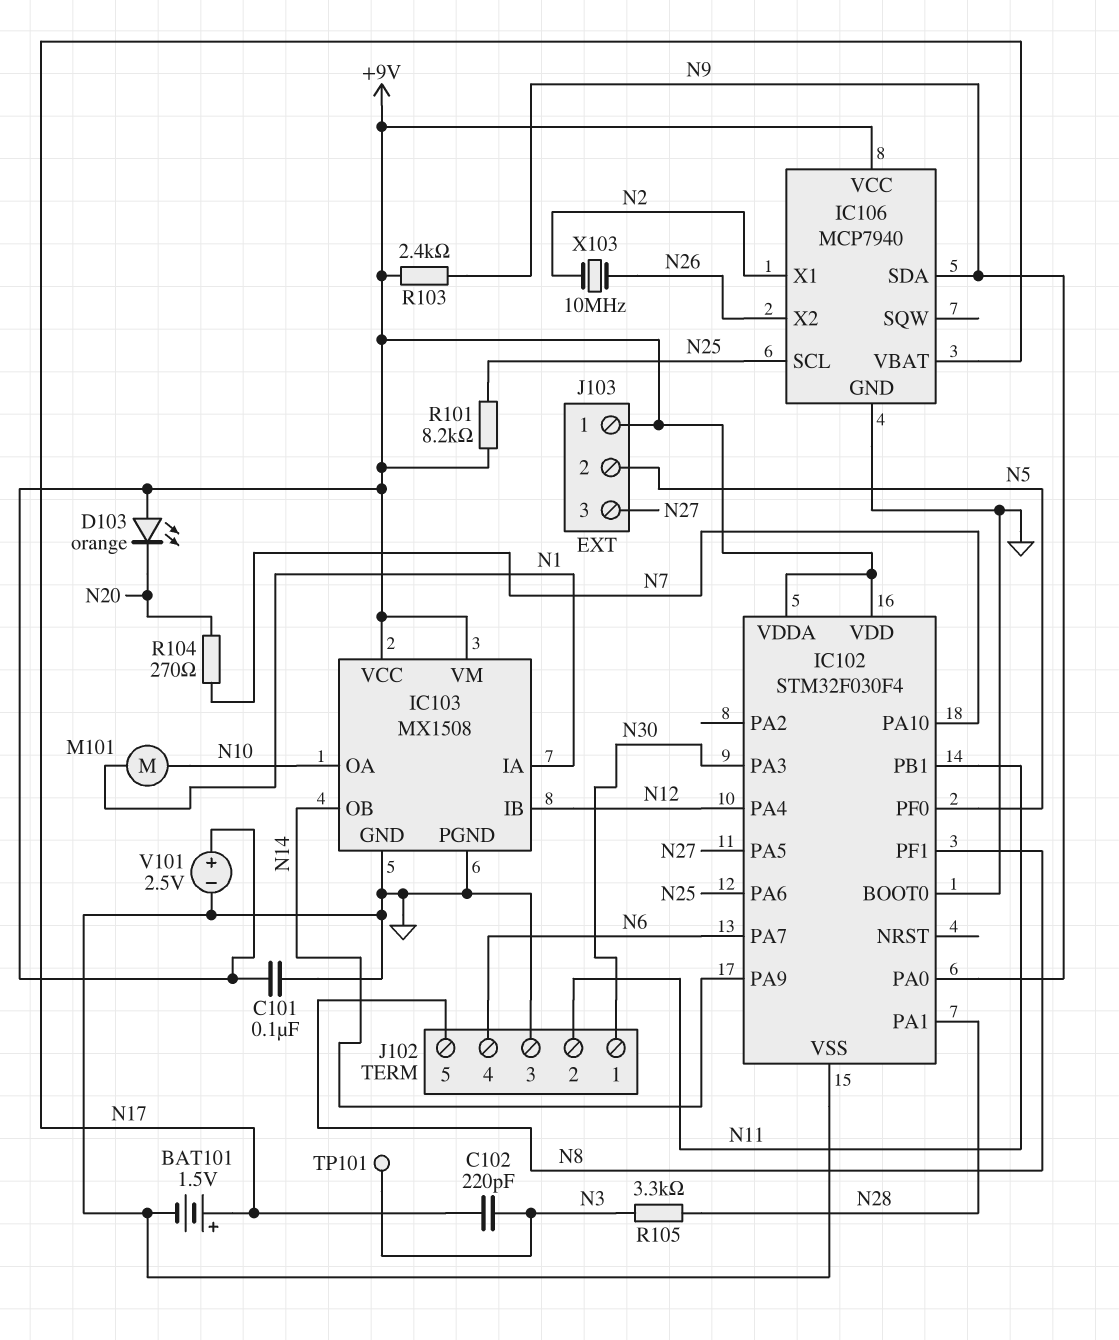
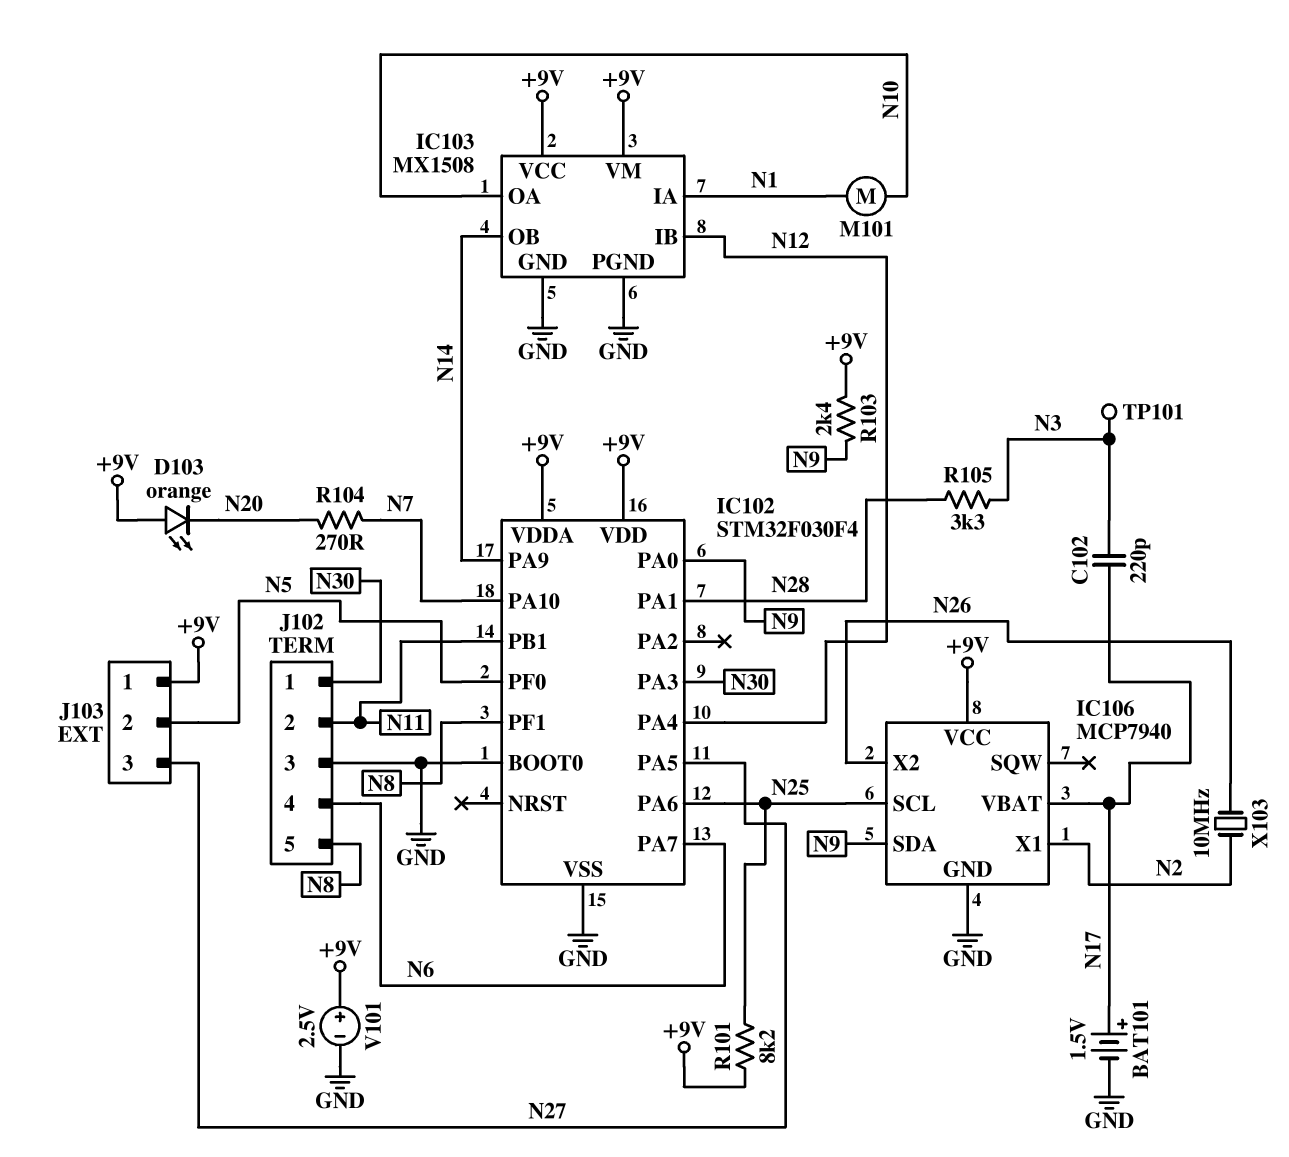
C101: 100nF (+9V, GND) -> none

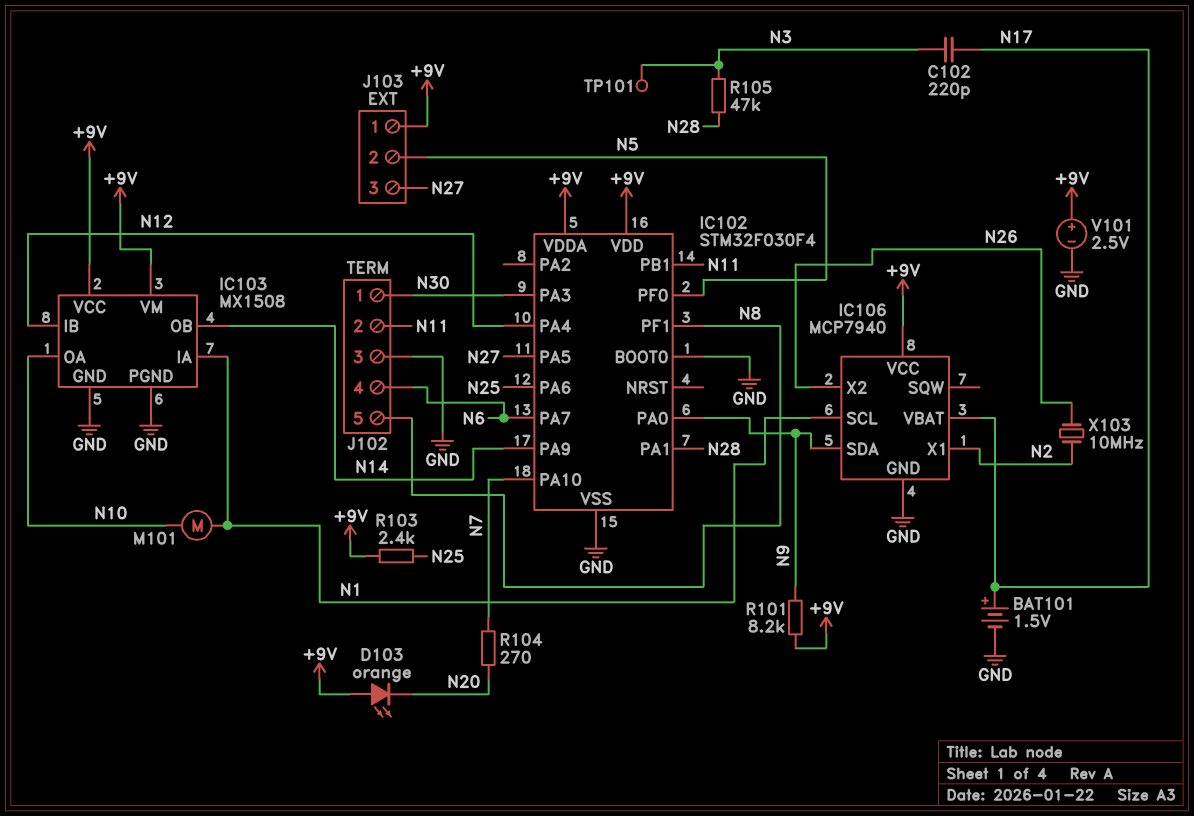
IC106 pin SCL: N25 -> N1
R101: 8.2k (+9V, N25) -> 8.2k (+9V, N9)
R103: 2.4k (+9V, N9) -> 2.4k (+9V, N25)
R105: 3.3k (N3, N28) -> 47k (N3, N28)

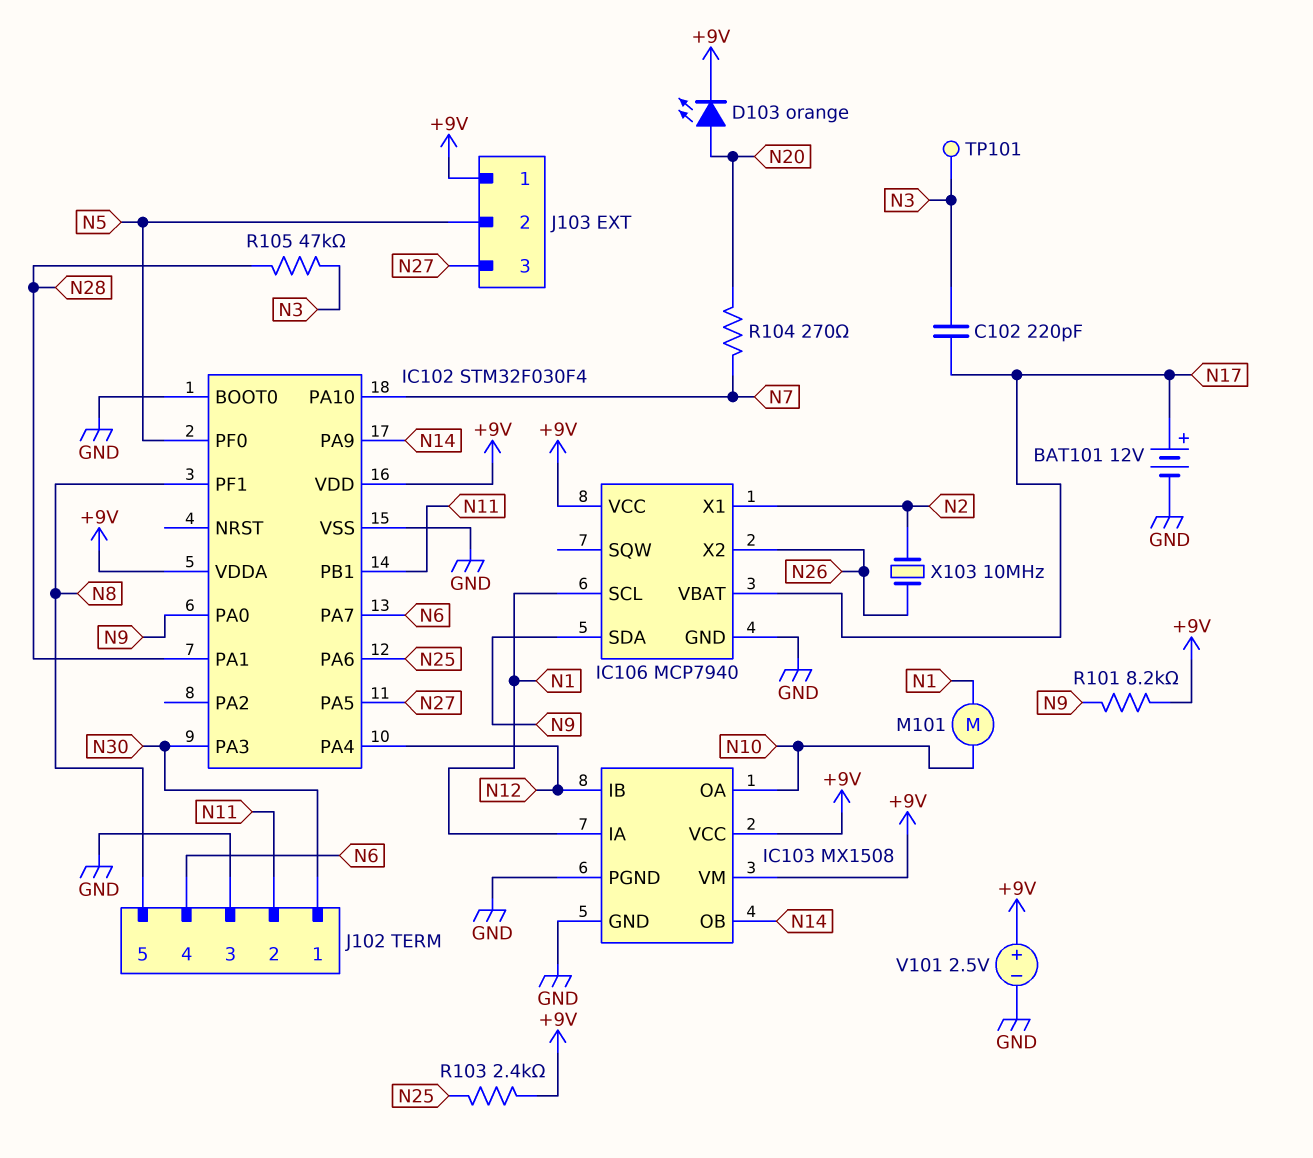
BAT101: 1.5V (plus N17, minus GND) -> 12V (plus N17, minus GND)
D103: LED orange (A +9V, K N20) -> LED orange (A N20, K +9V)

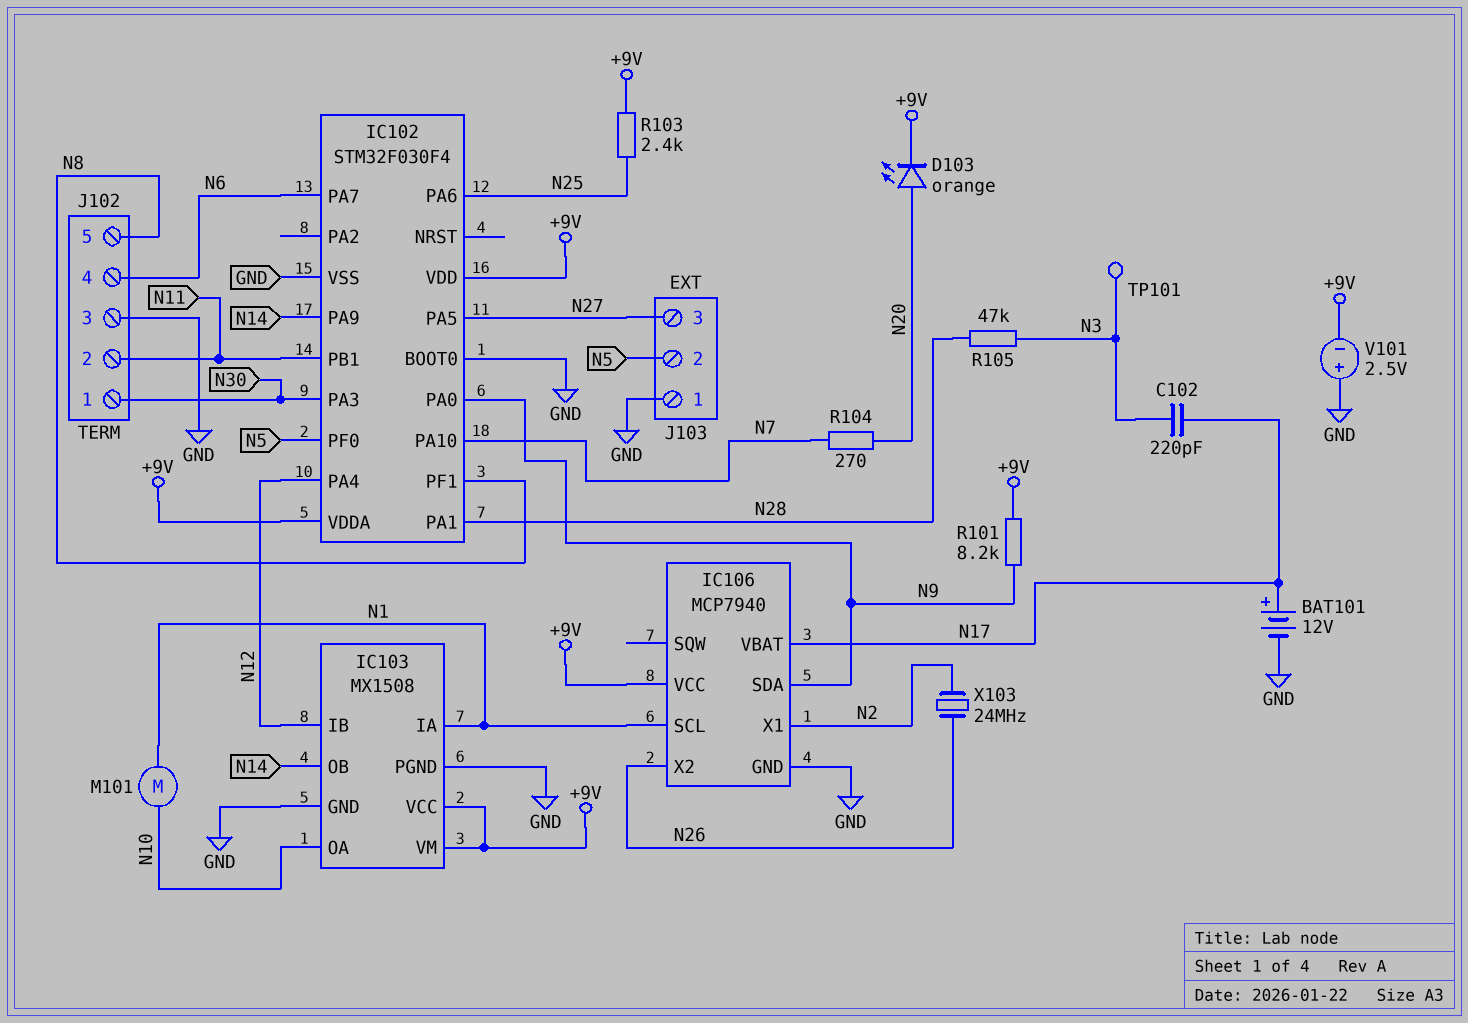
J103 pin 1: +9V -> GND
V101: 2.5V (plus +9V, minus GND) -> 2.5V (plus GND, minus +9V)
X103: 10MHz (N2, N26) -> 24MHz (N2, N26)

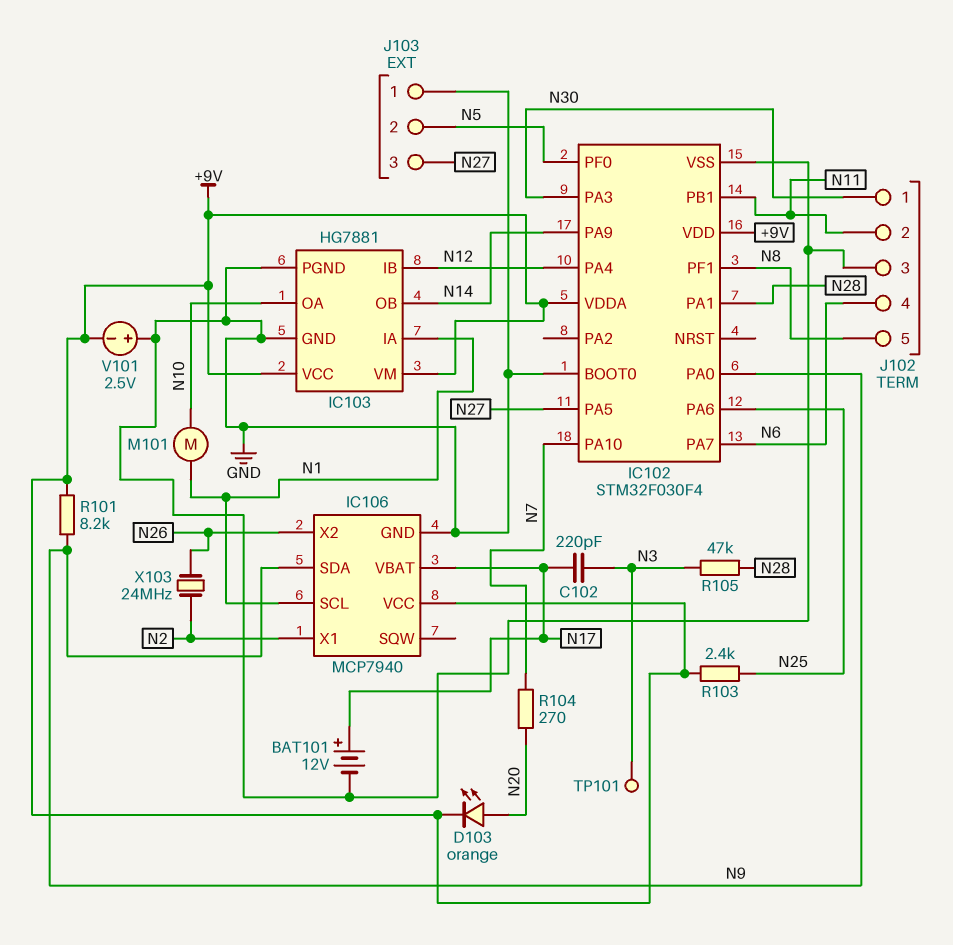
IC103: MX1508 -> HG7881

